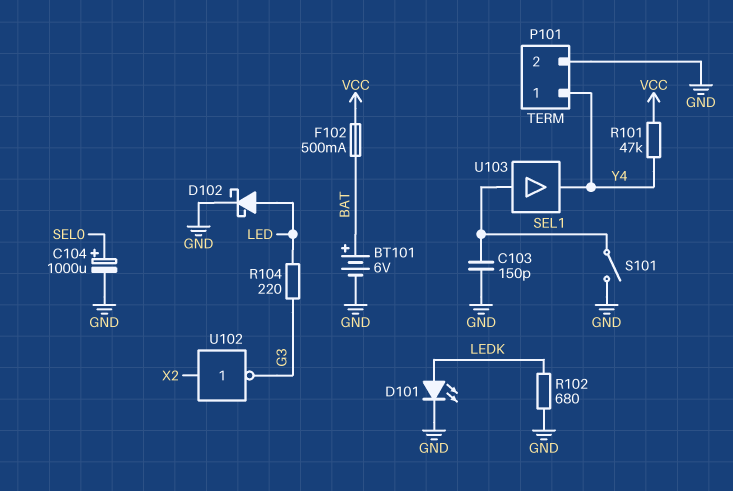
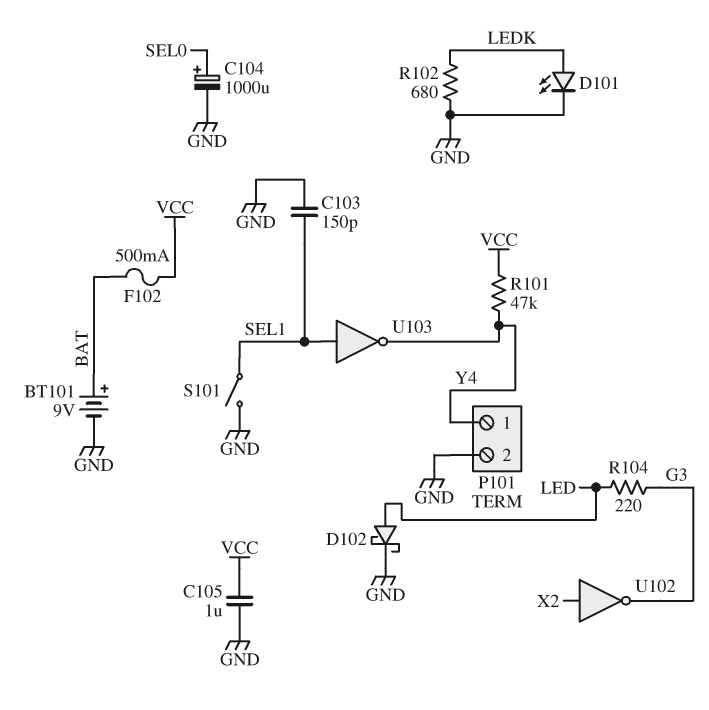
BT101: 6V (plus BAT, minus GND) -> 9V (plus BAT, minus GND)
C105: none -> 1uF (GND, VCC)
U103: buffer (in SEL1, out Y4) -> NOT (in SEL1, out Y4)

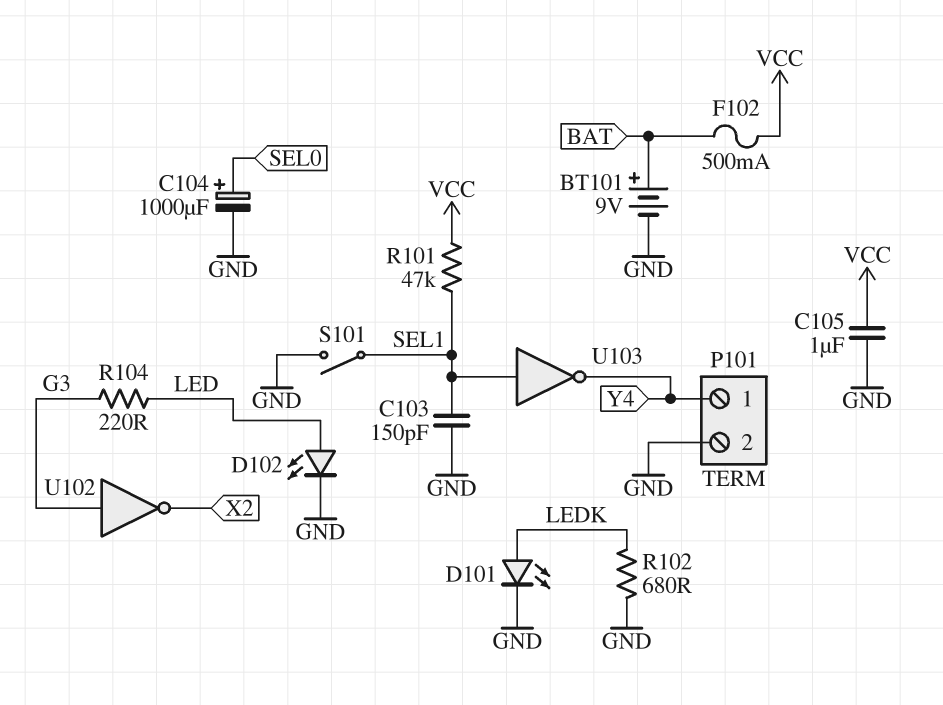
D102: schottky (A LED, K GND) -> LED (A LED, K GND)
R101: 47k (VCC, Y4) -> 47k (SEL1, VCC)
U102: NOT (in X2, out G3) -> NOT (in G3, out X2)

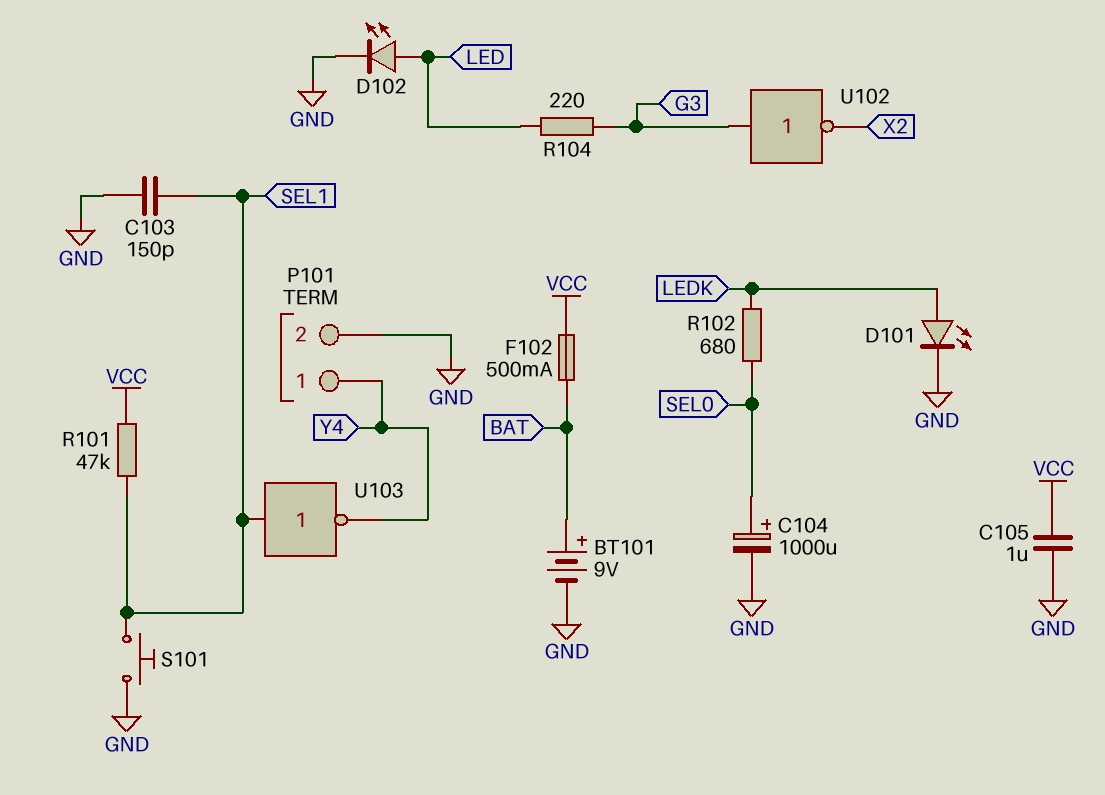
R102: 680 (GND, LEDK) -> 680 (LEDK, SEL0)
S101: switch (GND, SEL1) -> button (GND, SEL1)

